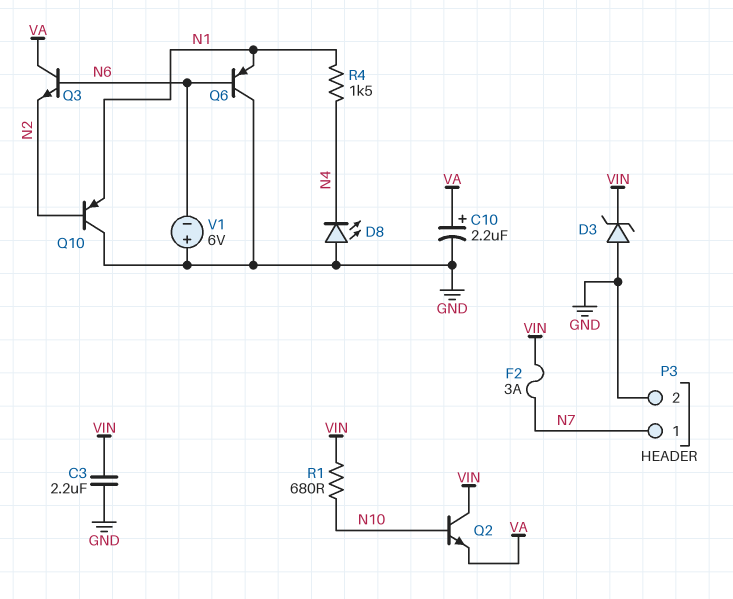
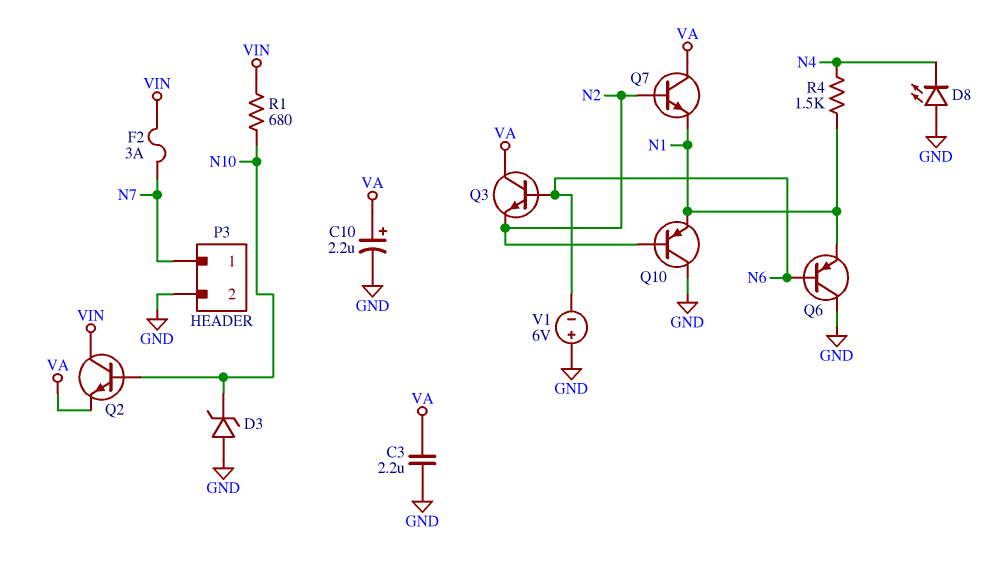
C3: 2.2uF (GND, VIN) -> 2.2uF (GND, VA)
D3: zener (A GND, K VIN) -> zener (A GND, K N10)
Q7: none -> NPN (B N2, C VA, E N1)

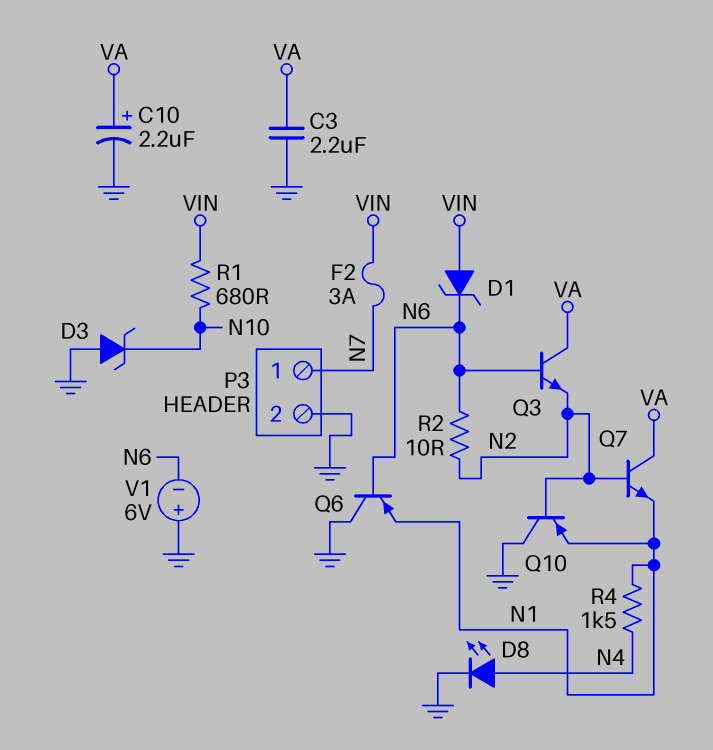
D1: none -> zener (A VIN, K N6)
D8: LED (A GND, K N4) -> LED (A N4, K GND)
Q2: NPN (B N10, C VIN, E VA) -> none
R2: none -> 10 (N2, N6)

